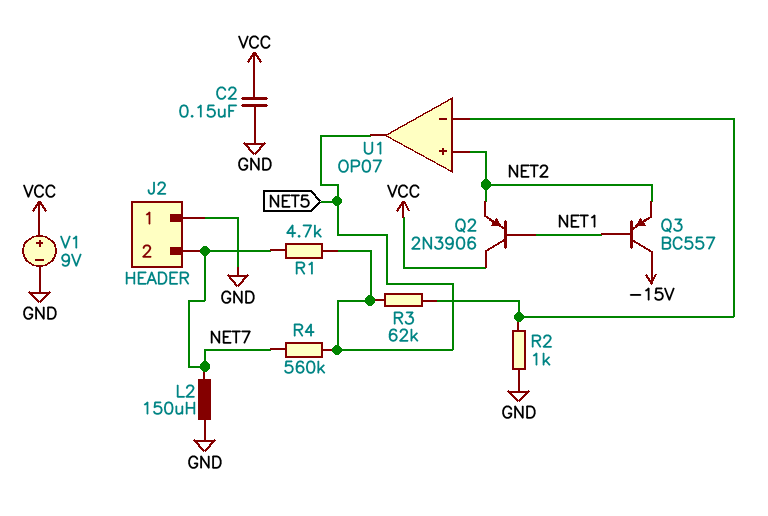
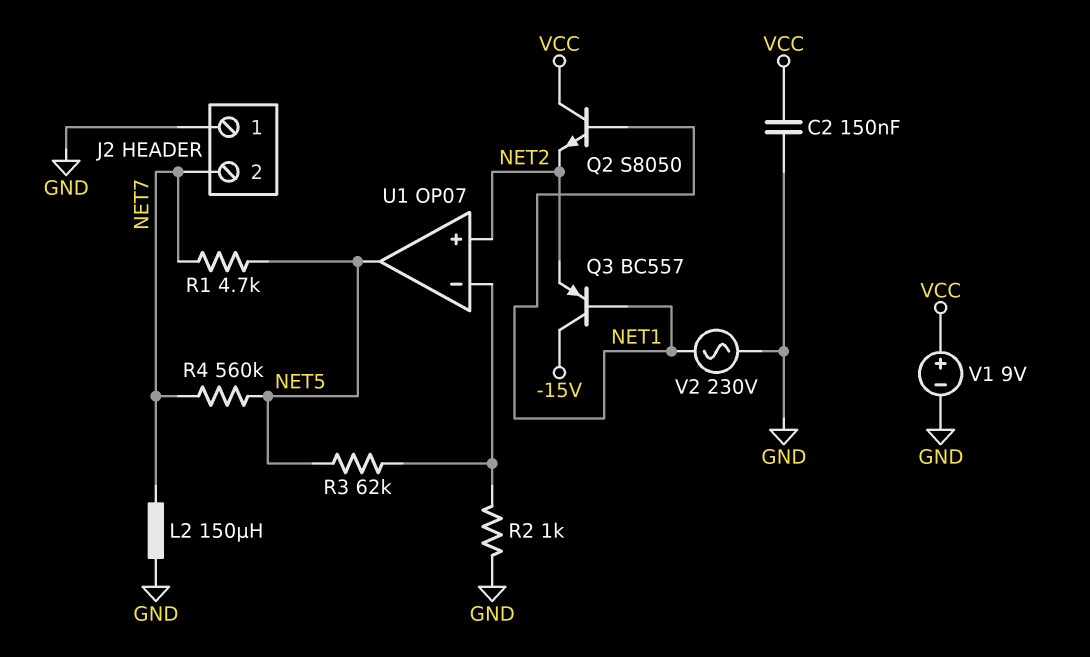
Q2: PNP 2N3906 (B NET1, C VCC, E NET2) -> NPN S8050 (B NET1, C VCC, E NET2)
V2: none -> AC 230V (GND, NET1)

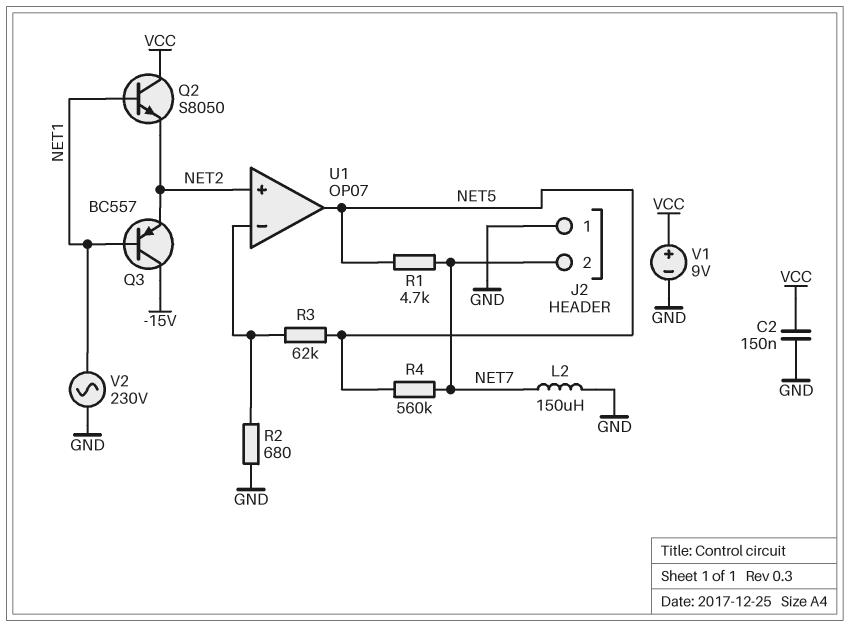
R2: 1k (GND, U1/in-) -> 680 (GND, U1/in-)

